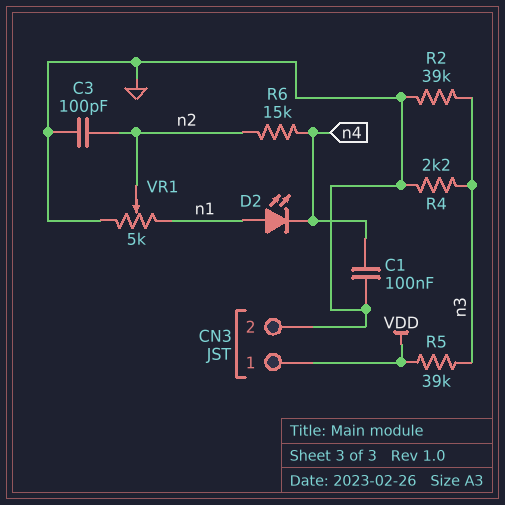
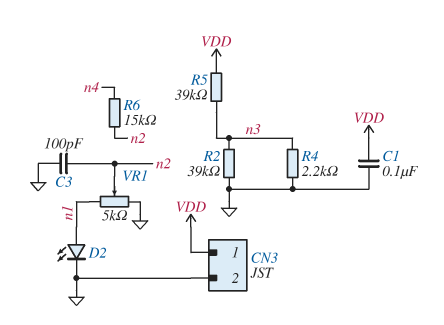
C1: 100nF (GND, n4) -> 100nF (GND, VDD)
D2: LED (A n1, K n4) -> LED (A n1, K GND)

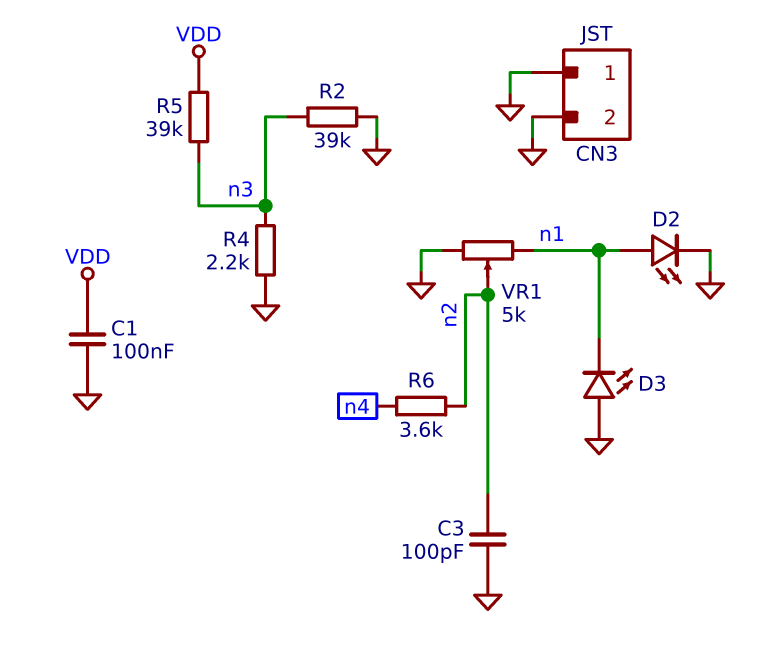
CN3 pin 1: VDD -> GND
D3: none -> LED (A GND, K n1)
R6: 15k (n2, n4) -> 3.6k (n2, n4)

